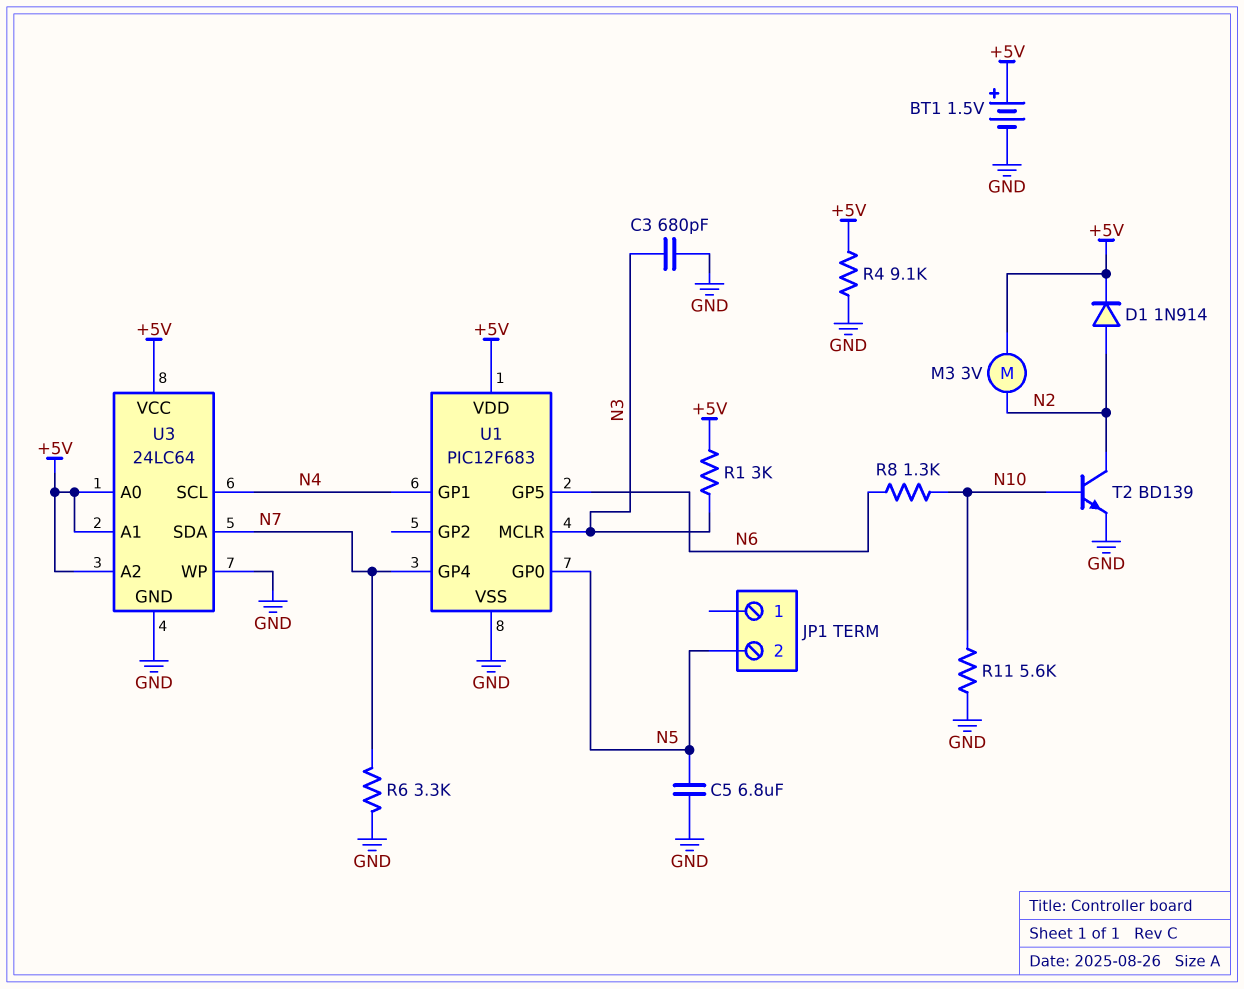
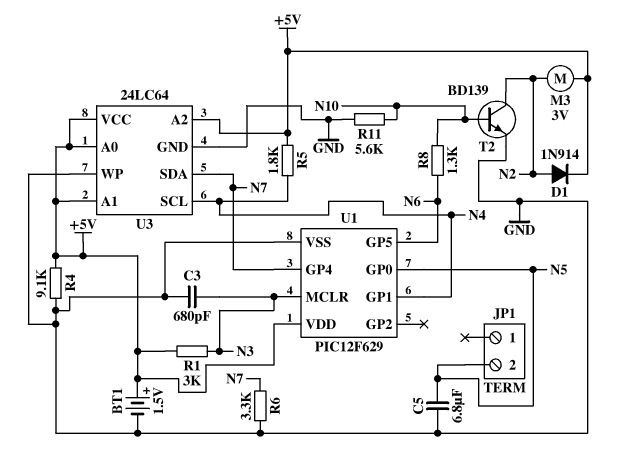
R5: none -> 1.8k (+5V, N4)
U1: PIC12F683 -> PIC12F629

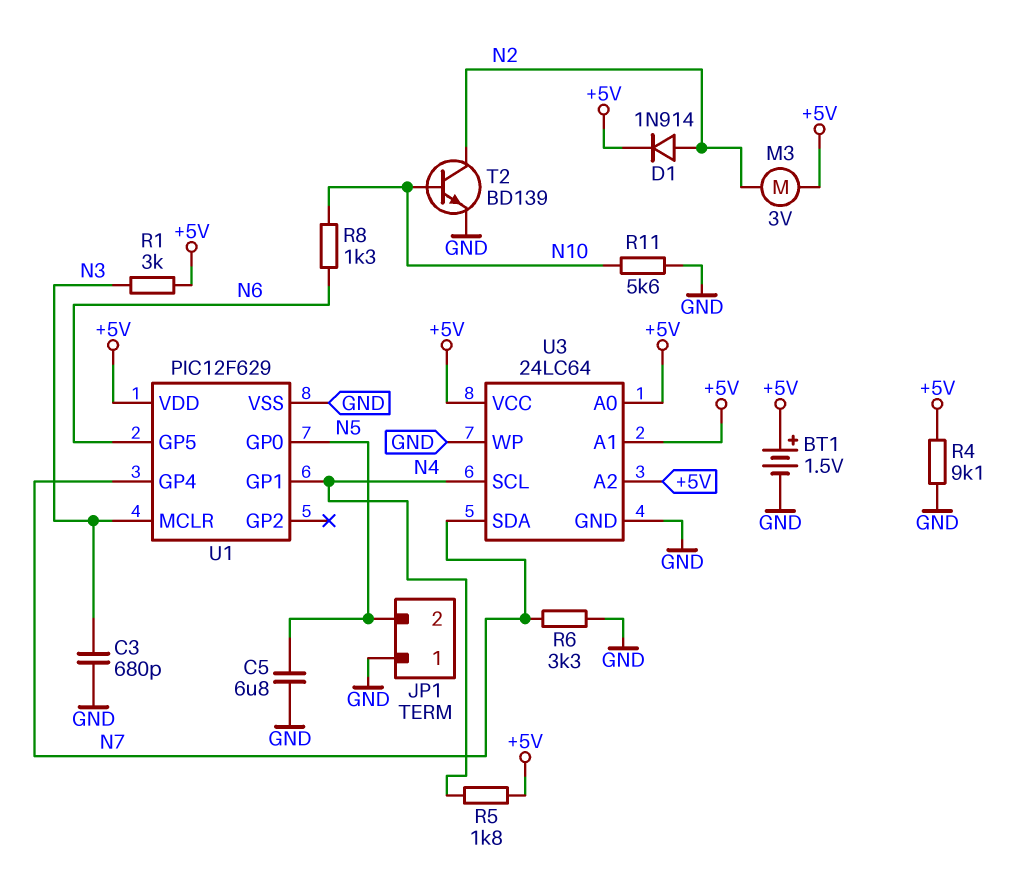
JP1 pin 1: none -> GND

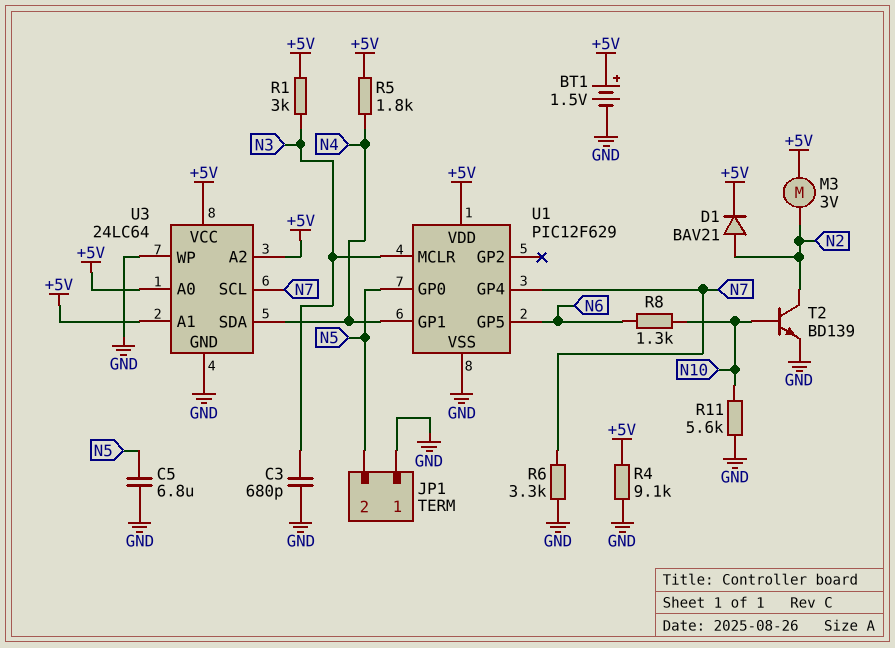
D1: diode 1N914 (A N2, K +5V) -> diode BAV21 (A N2, K +5V)
U3 pin SCL: N4 -> N7
U3 pin SDA: N7 -> N4

